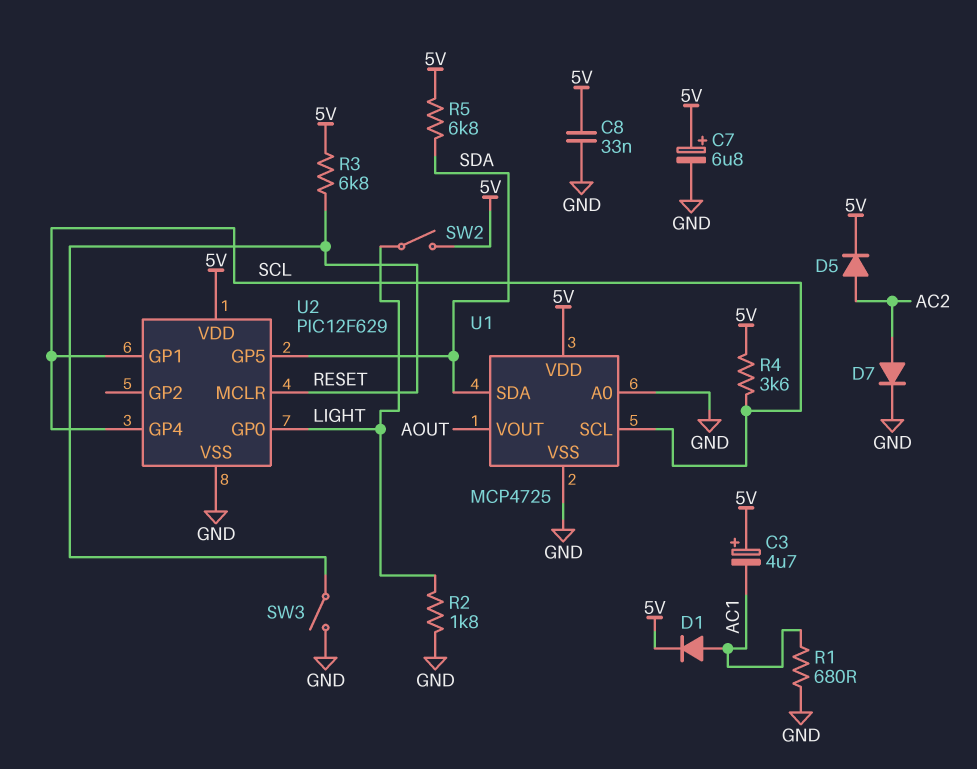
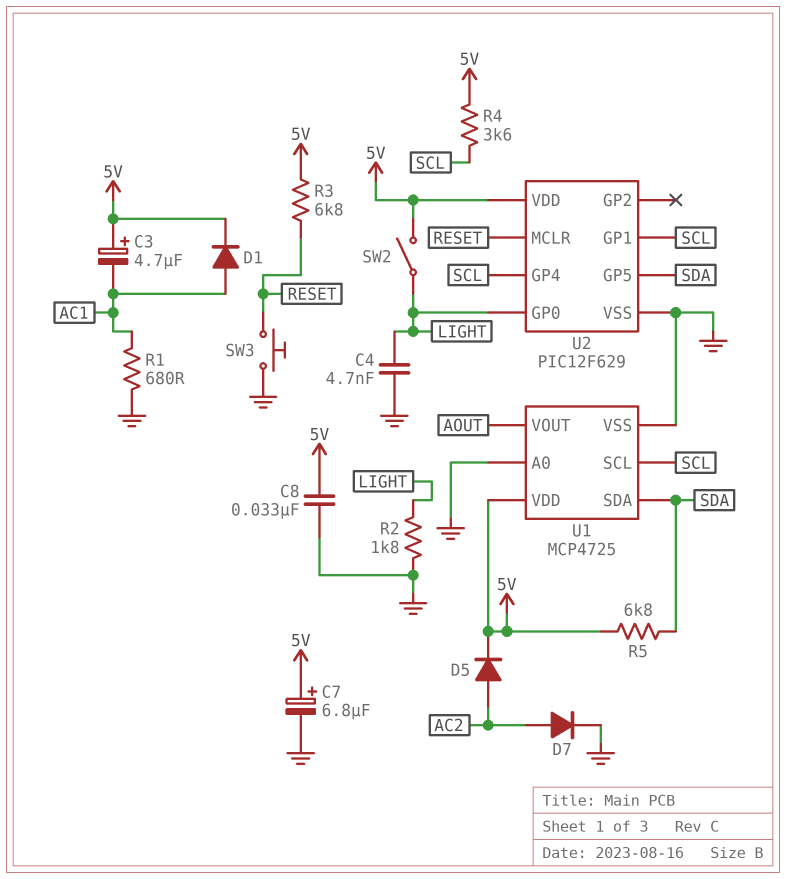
C4: none -> 4.7nF (GND, LIGHT)
SW3: switch (GND, RESET) -> button (GND, RESET)

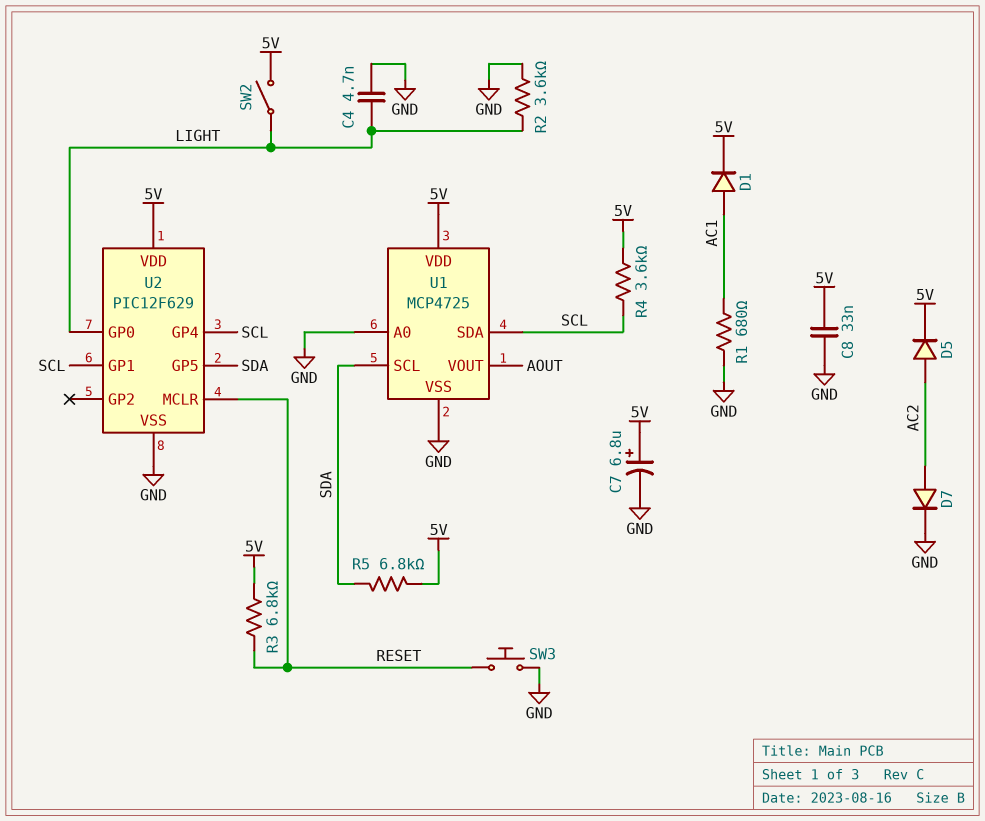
C3: 4.7uF (plus 5V, minus AC1) -> none
R2: 1.8k (GND, LIGHT) -> 3.6k (GND, LIGHT)
U1 pin SCL: SCL -> SDA
U1 pin SDA: SDA -> SCL

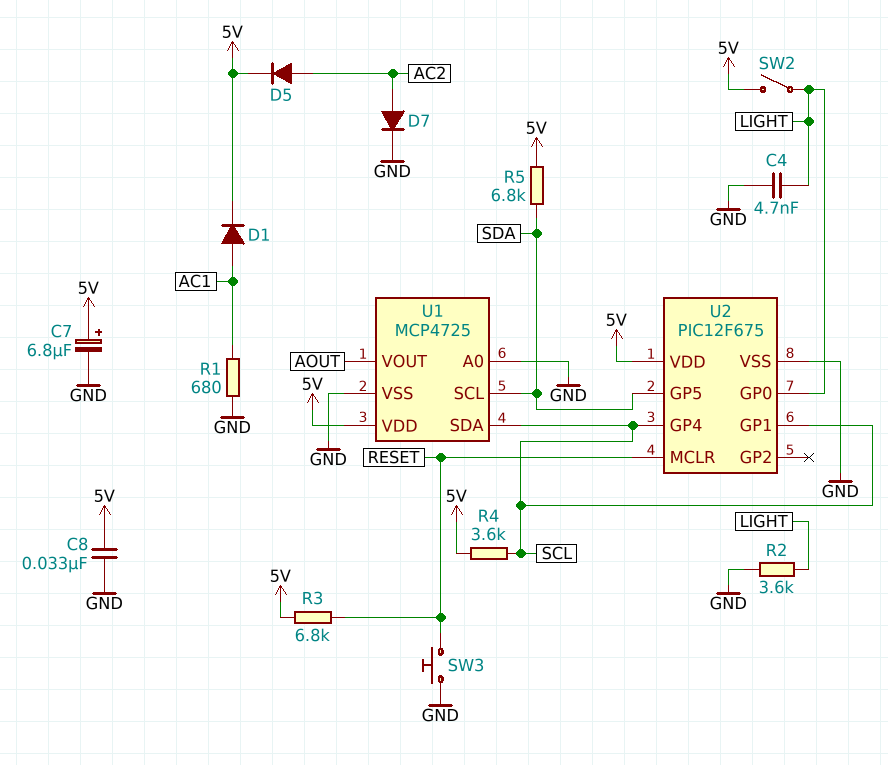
U2: PIC12F629 -> PIC12F675

